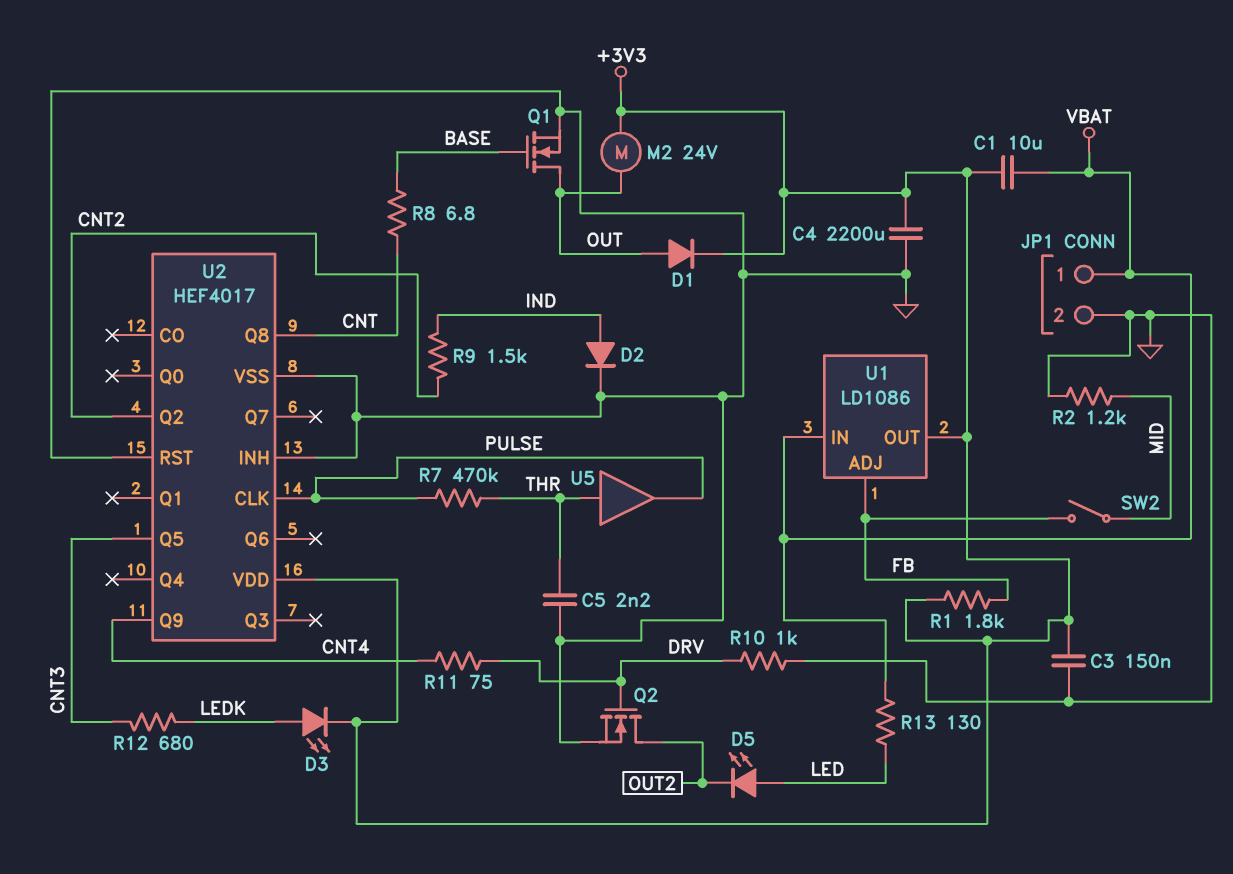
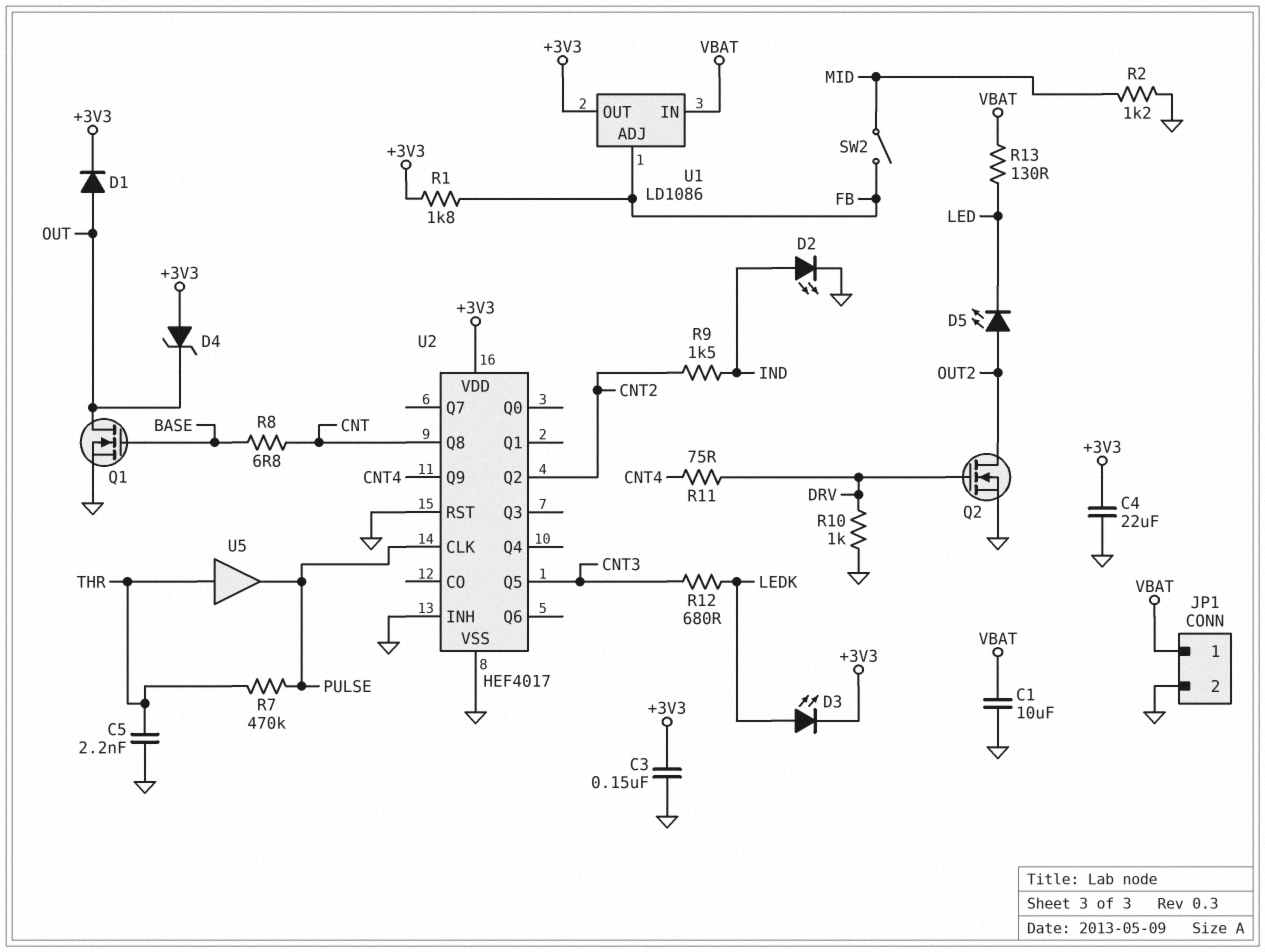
C1: 10uF (+3V3, VBAT) -> 10uF (GND, VBAT)
C4: 2200uF (+3V3, GND) -> 22uF (+3V3, GND)
D2: diode (A IND, K GND) -> LED (A IND, K GND)
D4: none -> zener (A +3V3, K OUT)
D5: LED (A LED, K OUT2) -> LED (A OUT2, K LED)
M2: motor 24V (+3V3, OUT) -> none

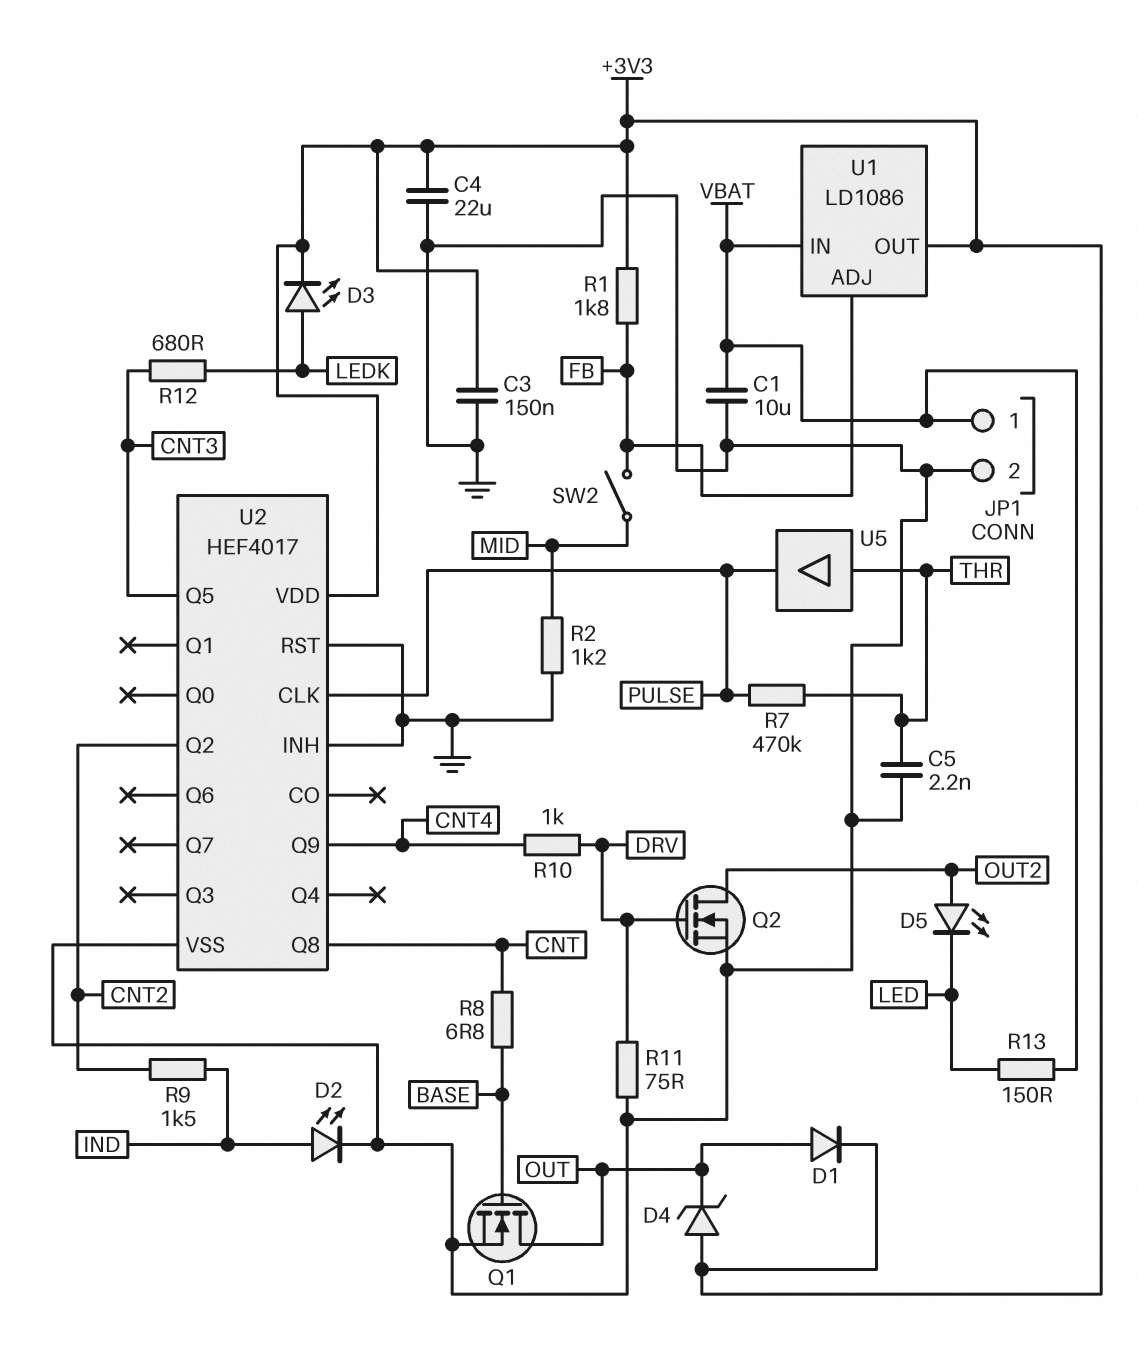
R10: 1k (DRV, GND) -> 1k (CNT4, DRV)
R11: 75 (CNT4, DRV) -> 75 (DRV, GND)
R13: 130 (LED, VBAT) -> 150 (LED, VBAT)

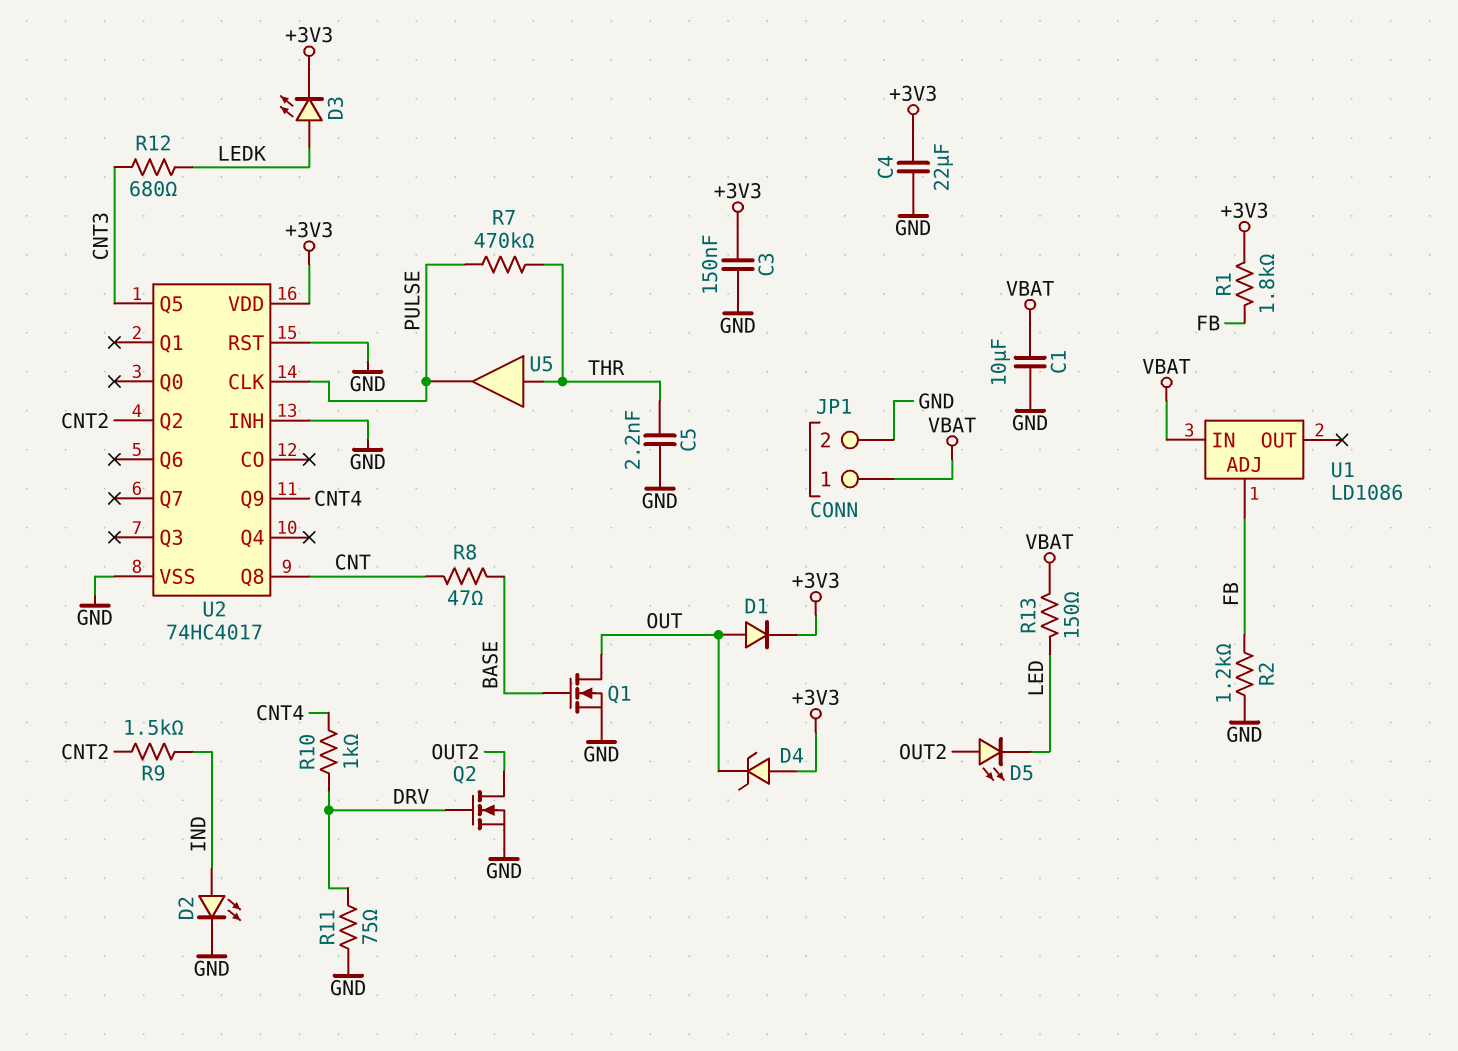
R2: 1.2k (GND, MID) -> 1.2k (FB, GND)
R8: 6.8 (BASE, CNT) -> 47 (BASE, CNT)
SW2: switch (FB, MID) -> none
U1 pin OUT: +3V3 -> none
U2: HEF4017 -> 74HC4017

